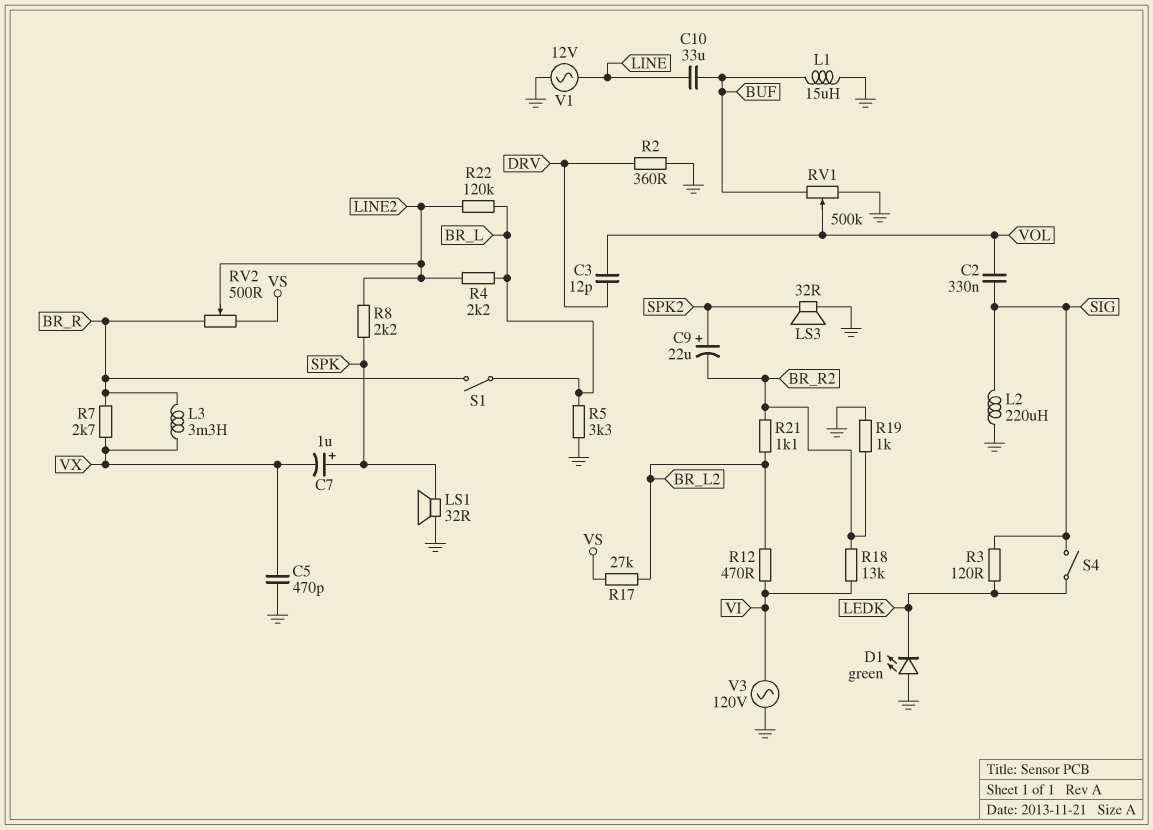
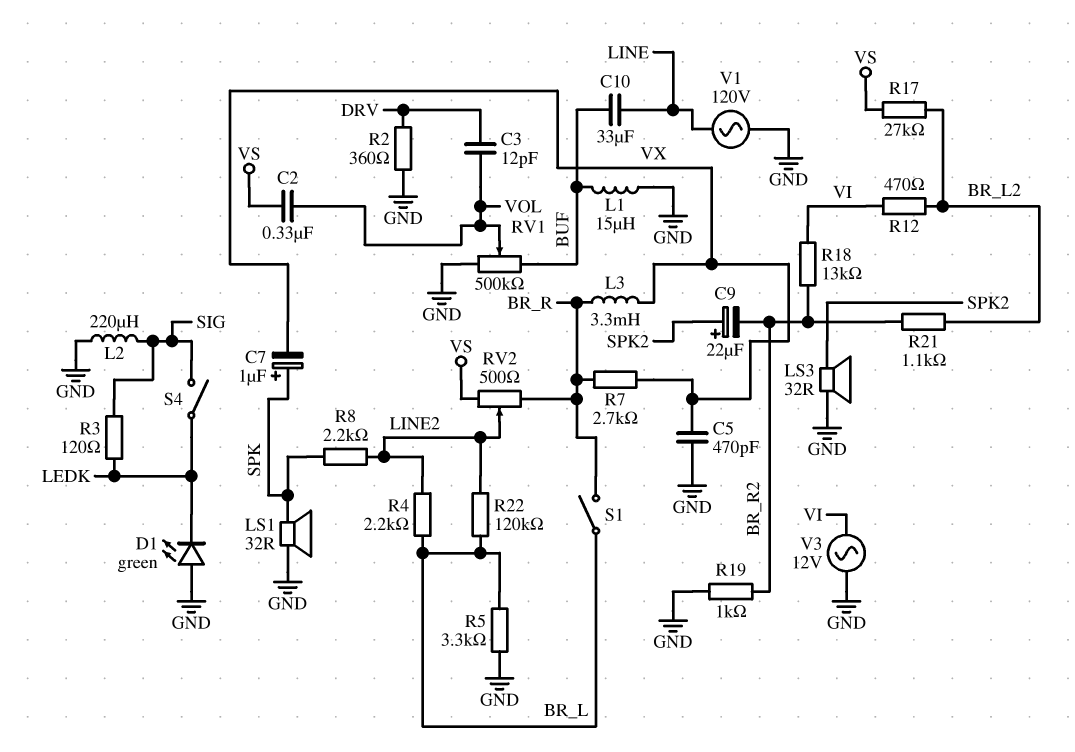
C2: 330nF (SIG, VOL) -> 330nF (VOL, VS)
V1: AC 12V (GND, LINE) -> AC 120V (GND, LINE)
V3: AC 120V (GND, VI) -> AC 12V (GND, VI)

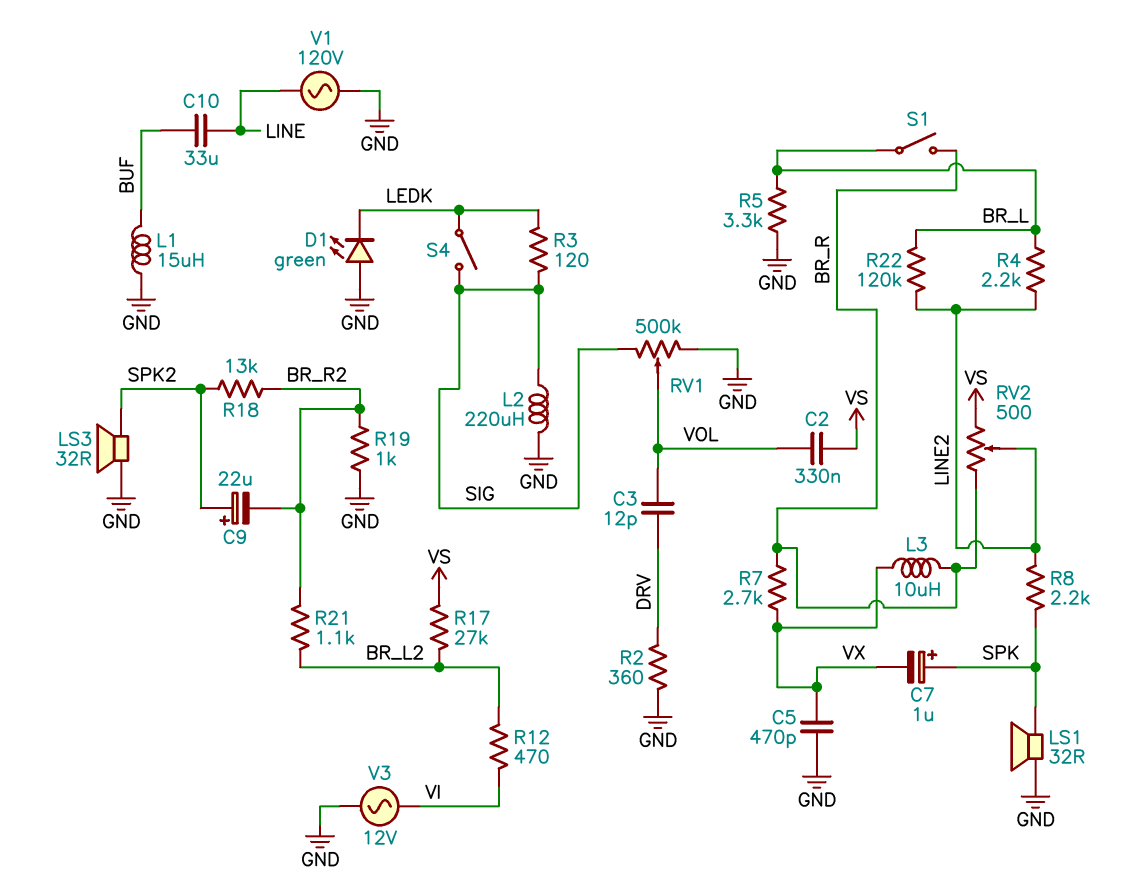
L3: 3.3mH (BR_R, VX) -> 10uH (BR_R, VX)
R18: 13k (BR_R2, VI) -> 13k (BR_R2, SPK2)
RV1: 500k (BUF, GND, wiper VOL) -> 500k (GND, SIG, wiper VOL)

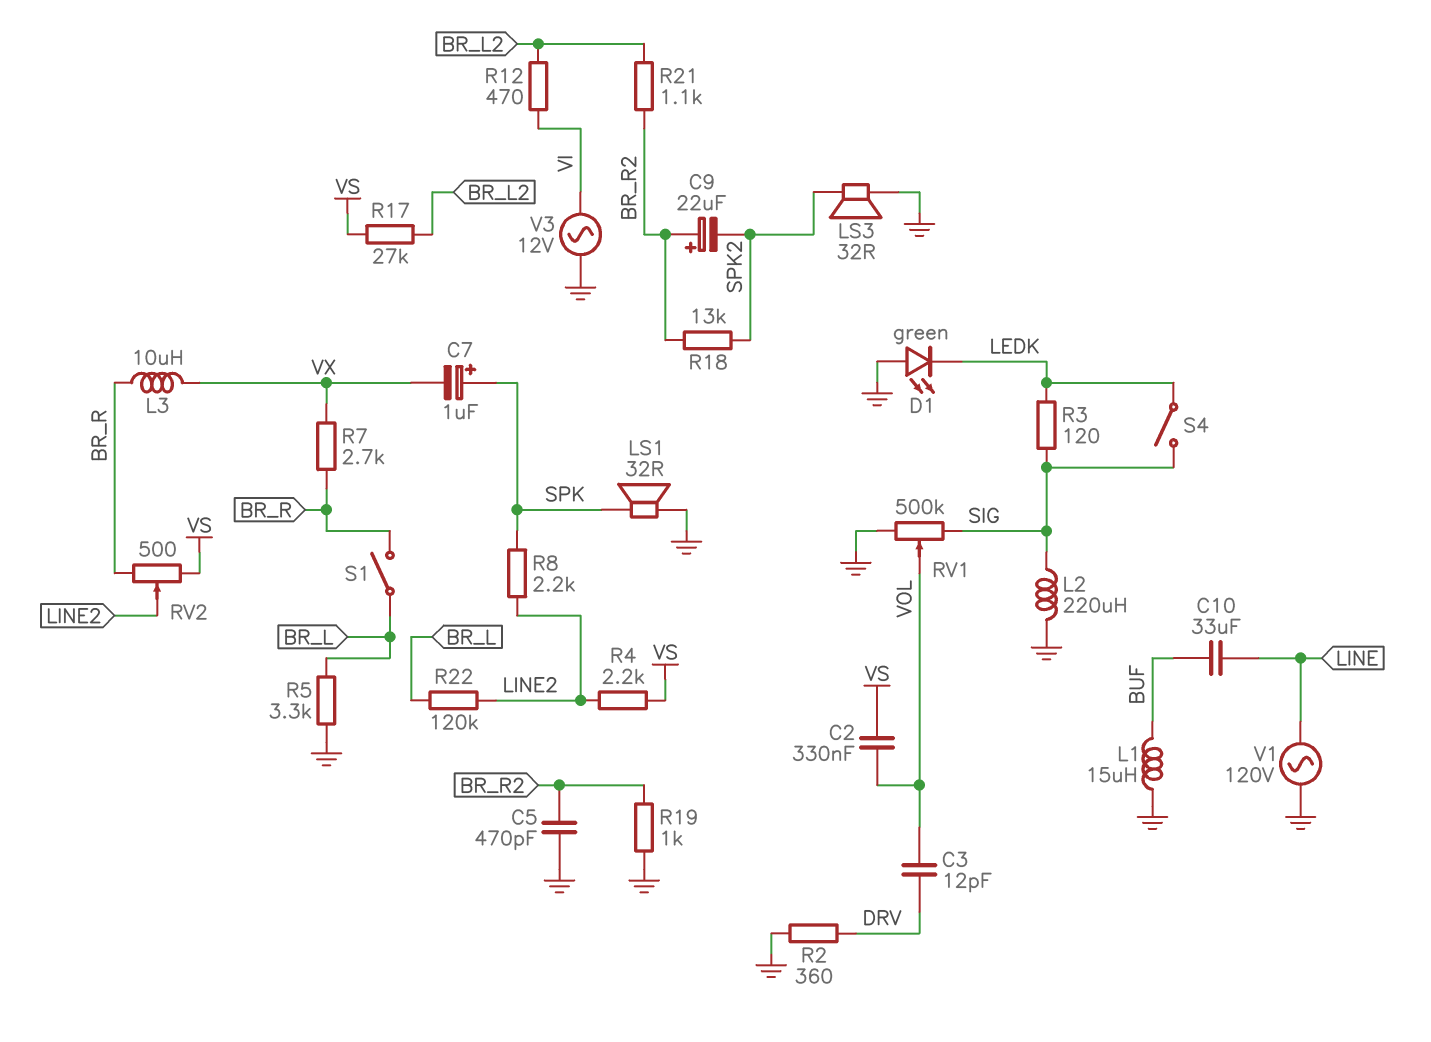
C5: 470pF (GND, VX) -> 470pF (BR_R2, GND)
C9: 22uF (plus SPK2, minus BR_R2) -> 22uF (plus BR_R2, minus SPK2)
R4: 2.2k (BR_L, LINE2) -> 2.2k (LINE2, VS)

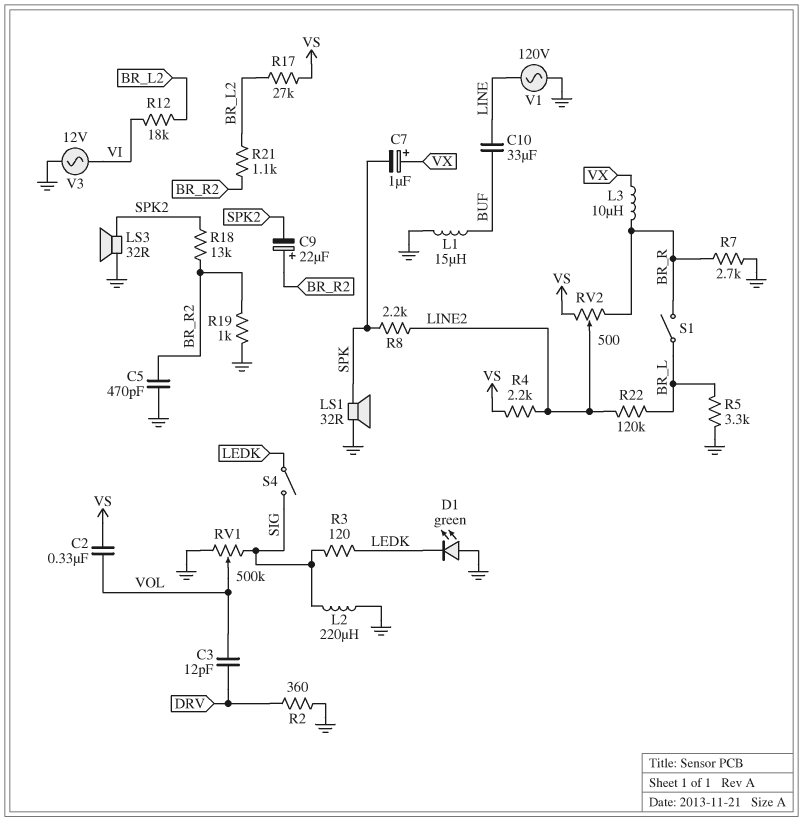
C7: 1uF (plus SPK, minus VX) -> 1uF (plus VX, minus SPK)
R7: 2.7k (BR_R, VX) -> 2.7k (BR_R, GND)
R12: 470 (BR_L2, VI) -> 18k (BR_L2, VI)

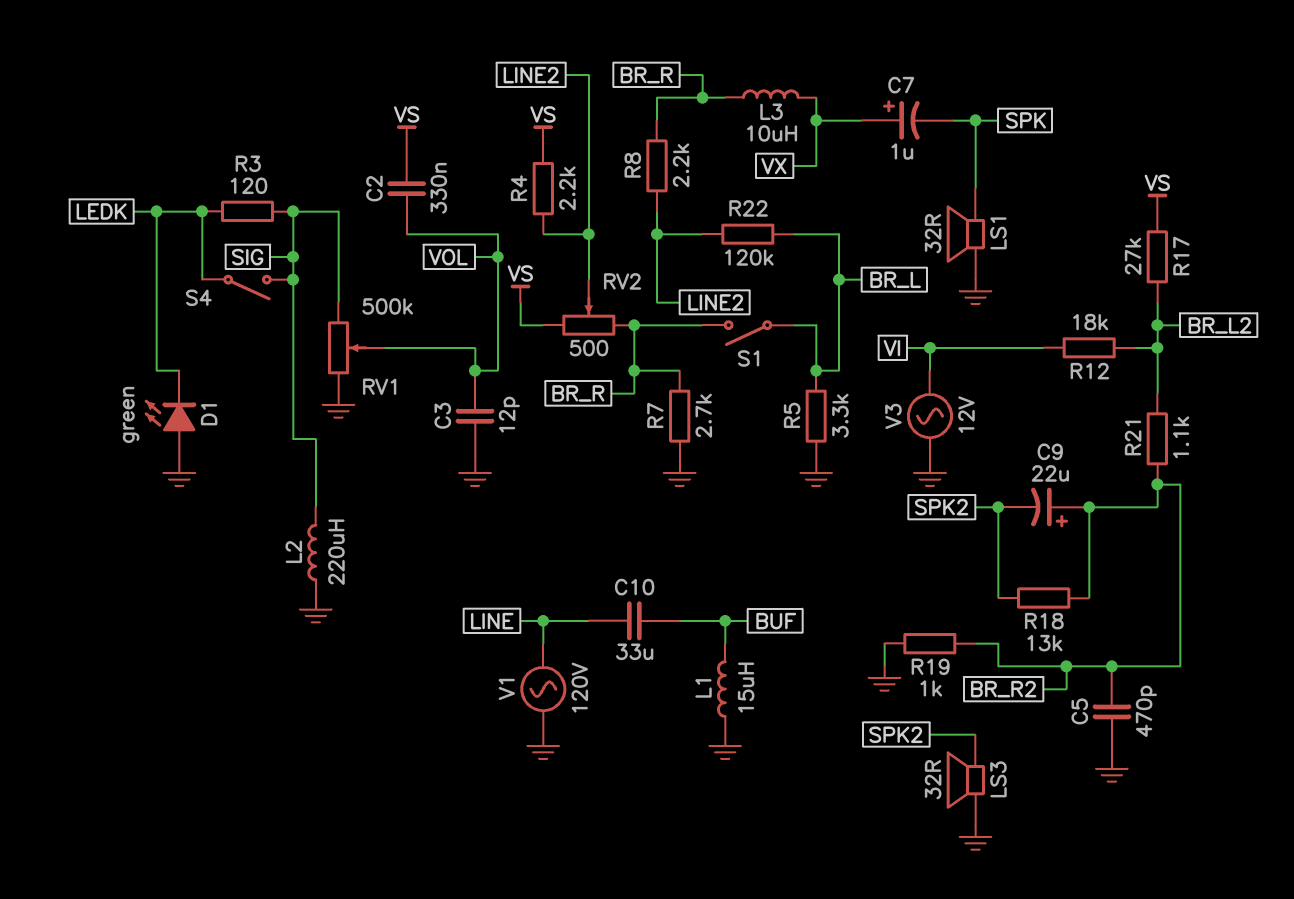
C3: 12pF (DRV, VOL) -> 12pF (GND, VOL)
R2: 360 (DRV, GND) -> none
R8: 2.2k (LINE2, SPK) -> 2.2k (BR_R, LINE2)

